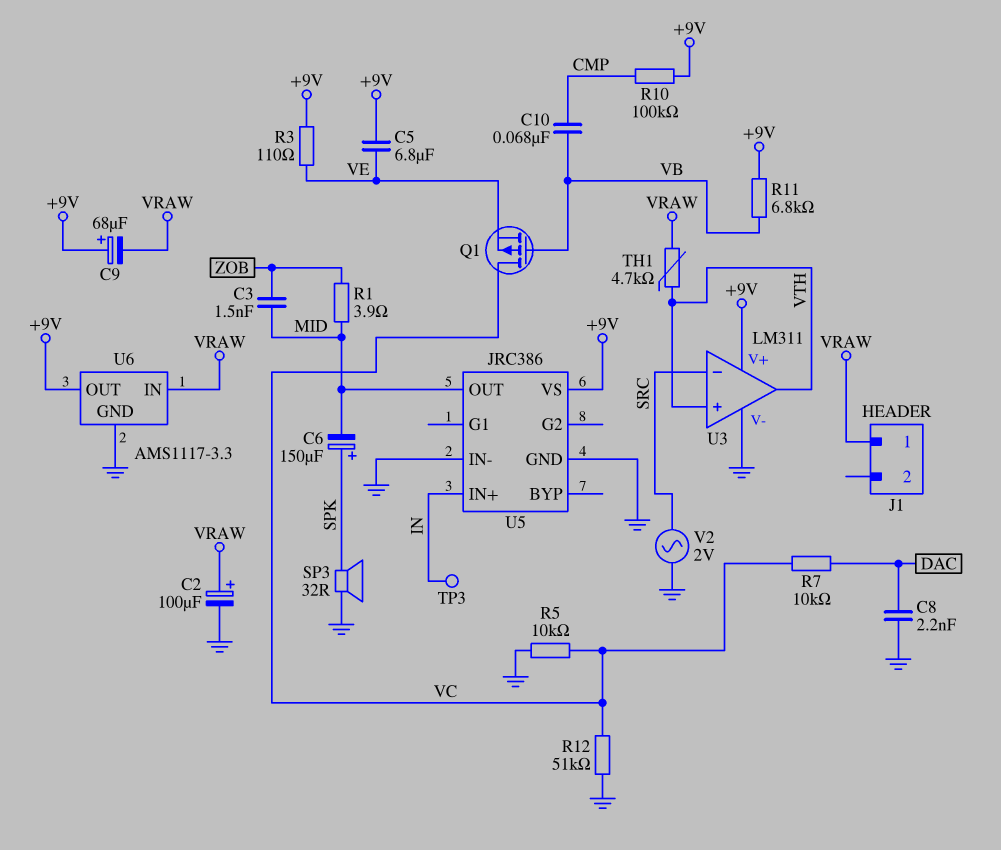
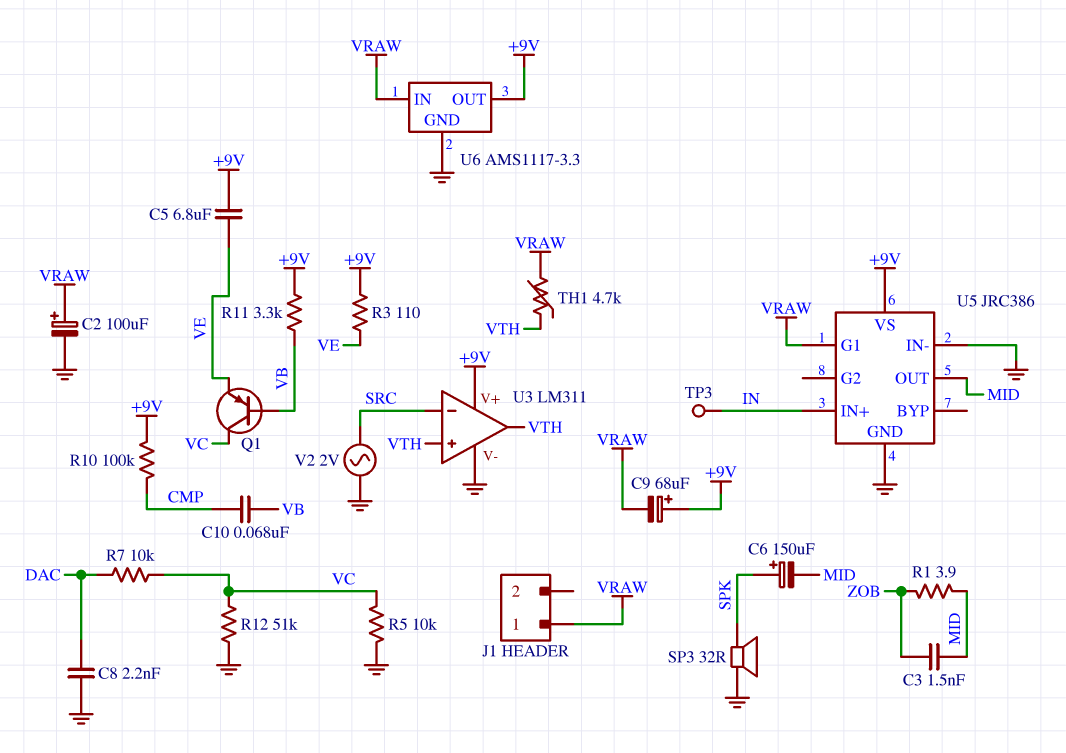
Q1: PMOS (G VB, D VC, S VE) -> PNP (B VB, C VC, E VE)
R11: 6.8k (+9V, VB) -> 3.3k (+9V, VB)
U5 pin G1: none -> VRAW

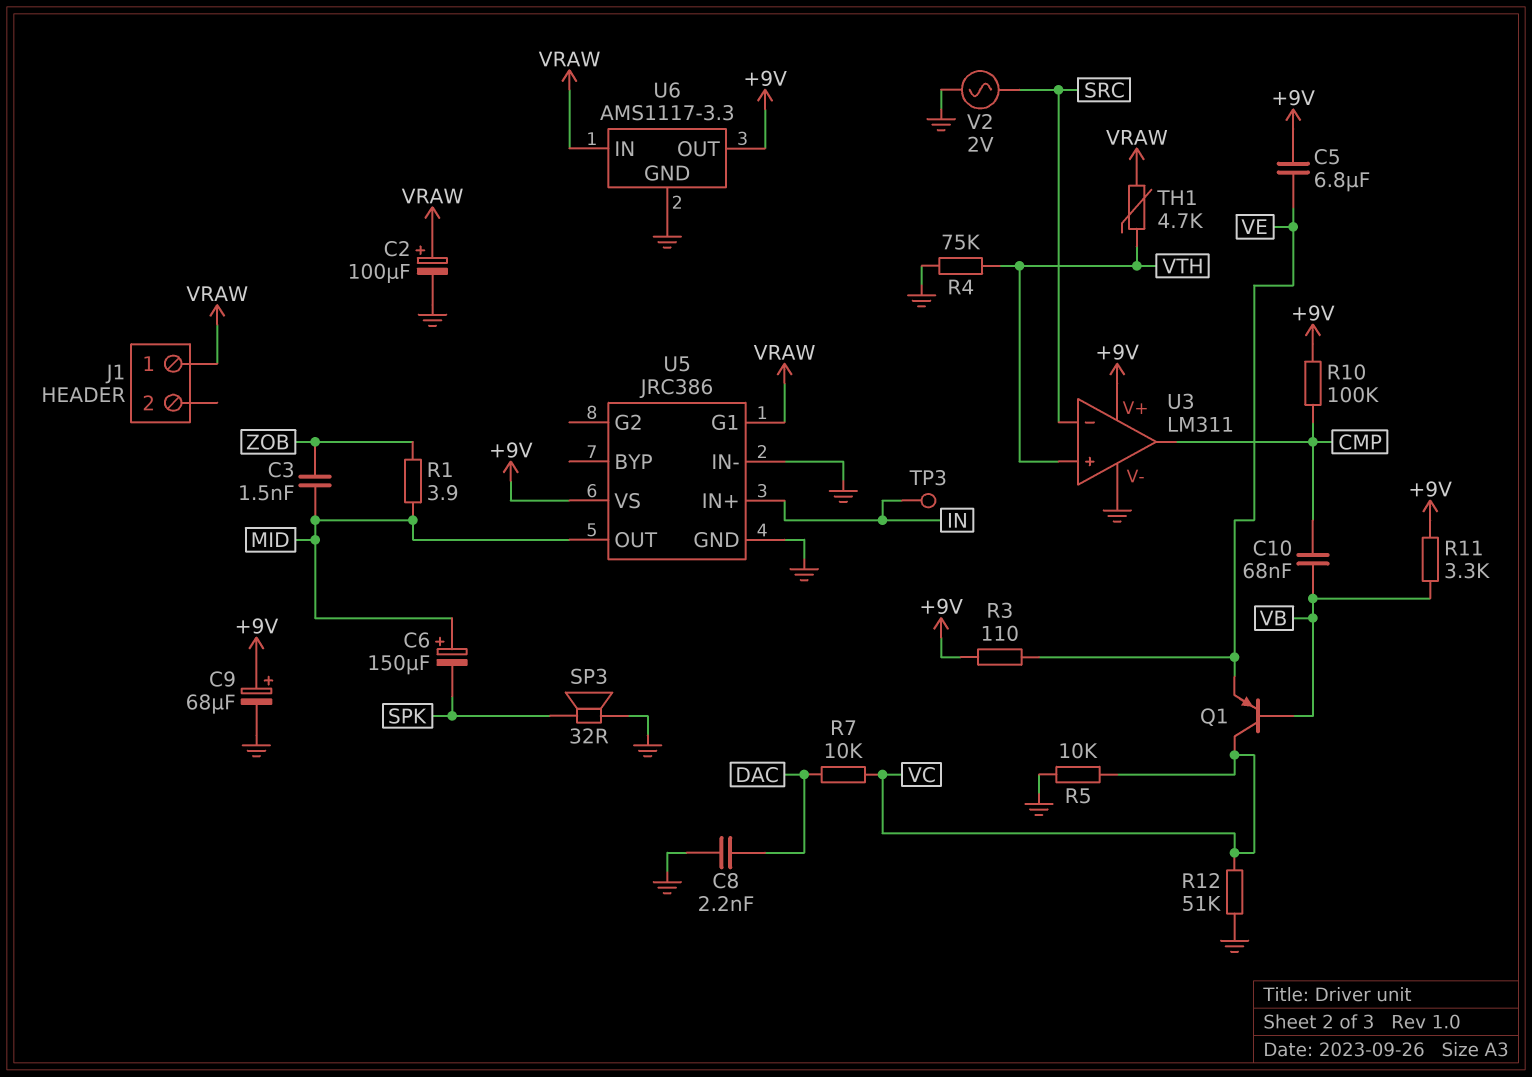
C6: 150uF (plus SPK, minus MID) -> 150uF (plus MID, minus SPK)
C9: 68uF (plus +9V, minus VRAW) -> 68uF (plus +9V, minus GND)
R4: none -> 75k (GND, VTH)
U3 pin out: VTH -> CMP

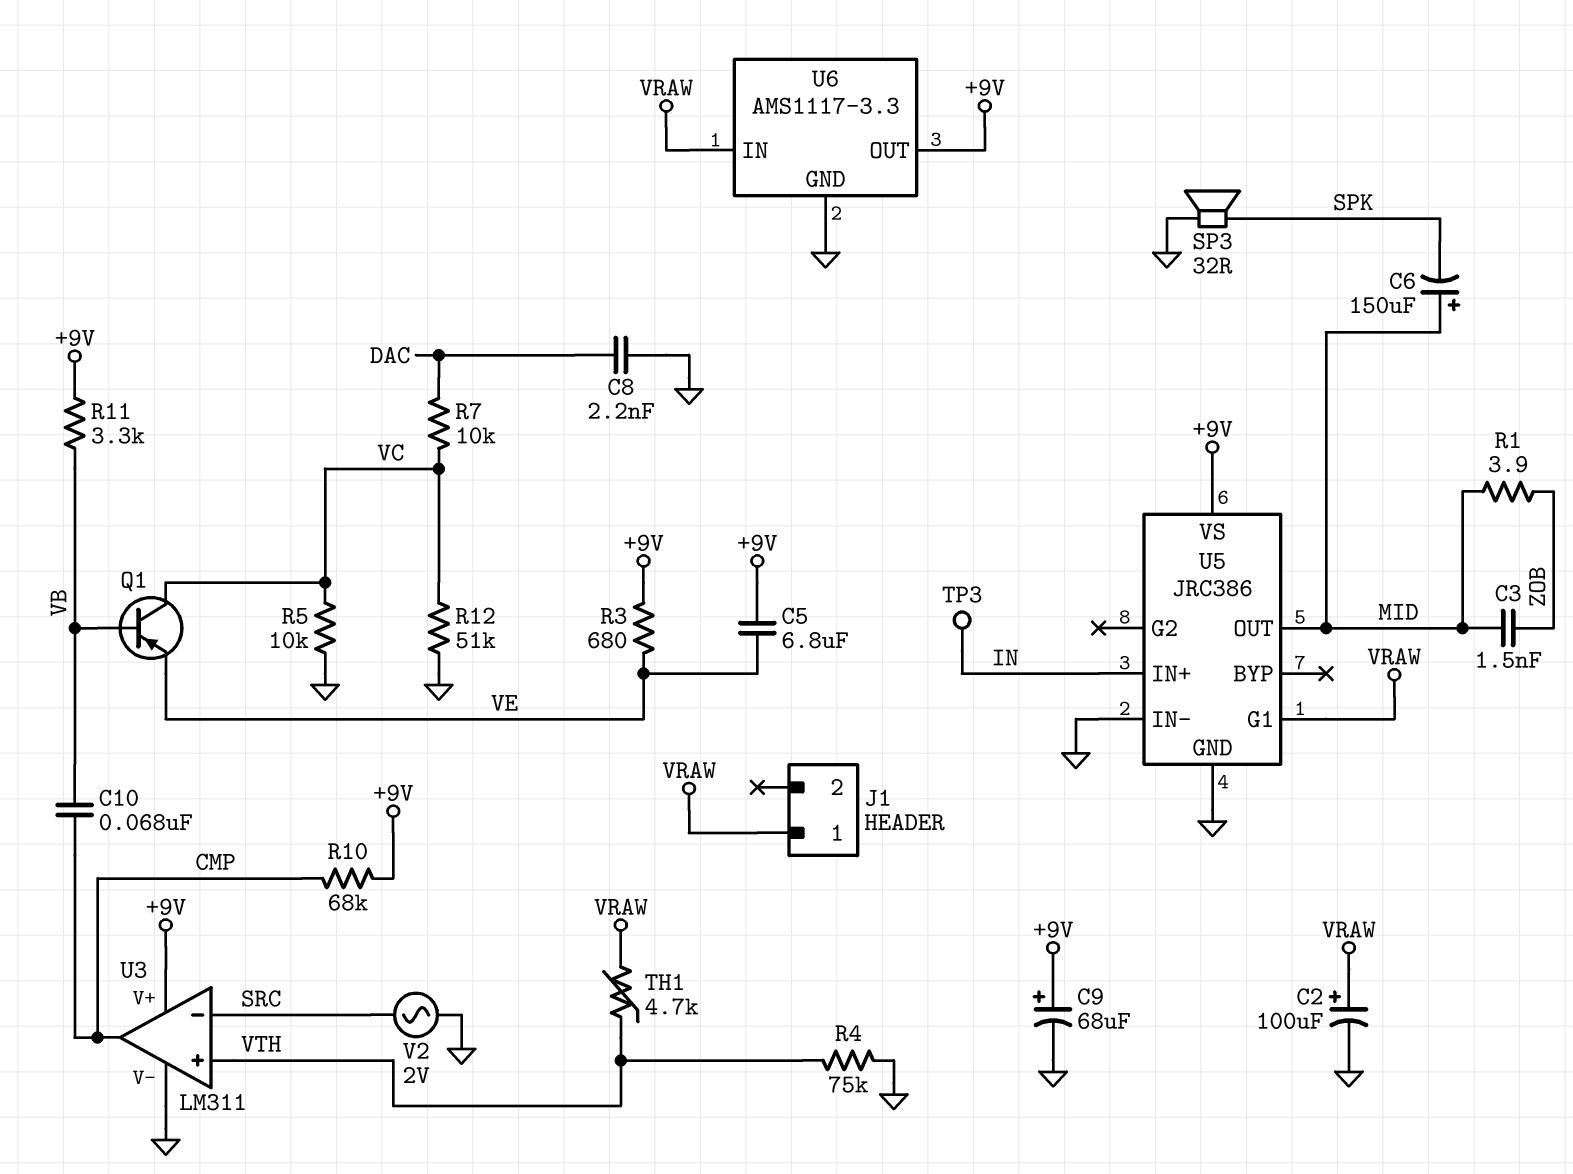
R3: 110 (+9V, VE) -> 680 (+9V, VE)
R10: 100k (+9V, CMP) -> 68k (+9V, CMP)

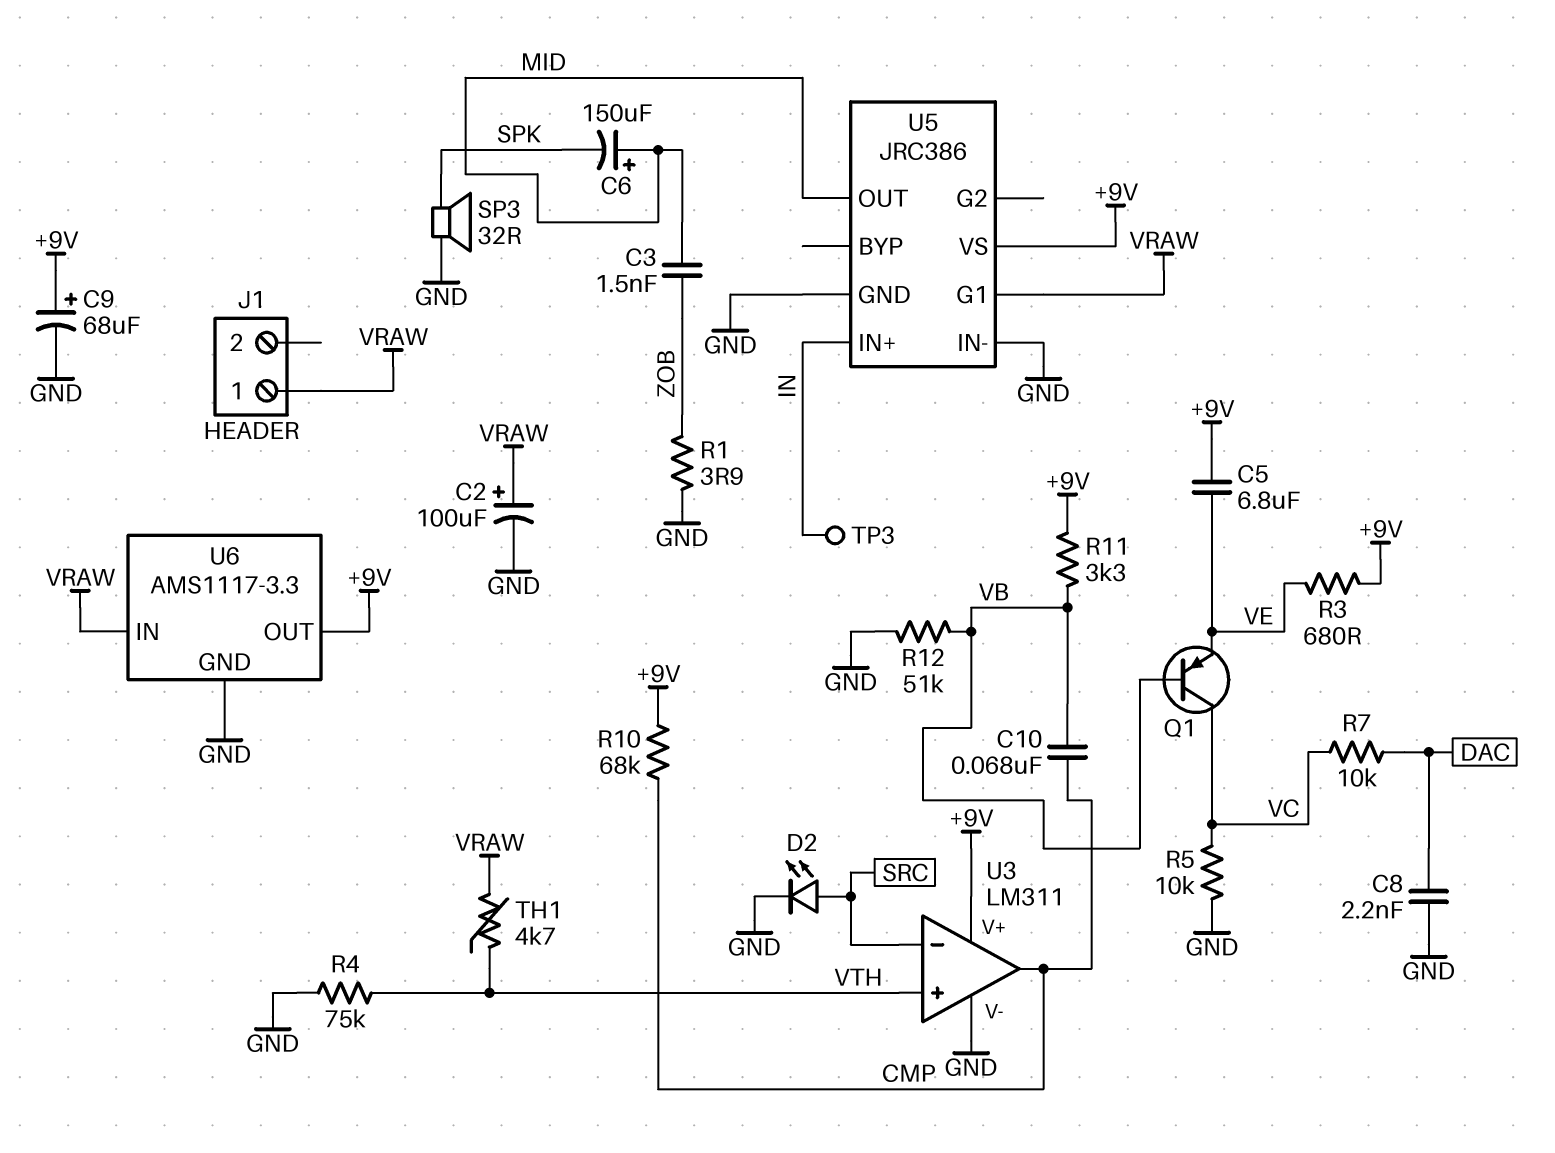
D2: none -> LED (A SRC, K GND)
R1: 3.9 (MID, ZOB) -> 3.9 (GND, ZOB)
R12: 51k (GND, VC) -> 51k (GND, VB)
V2: AC 2V (GND, SRC) -> none

